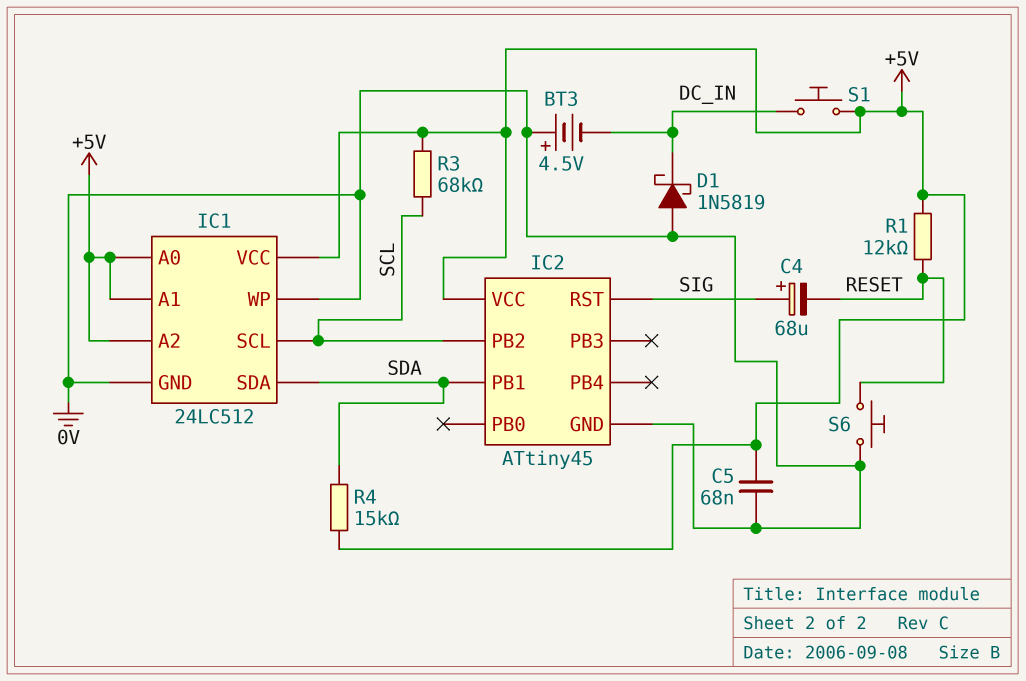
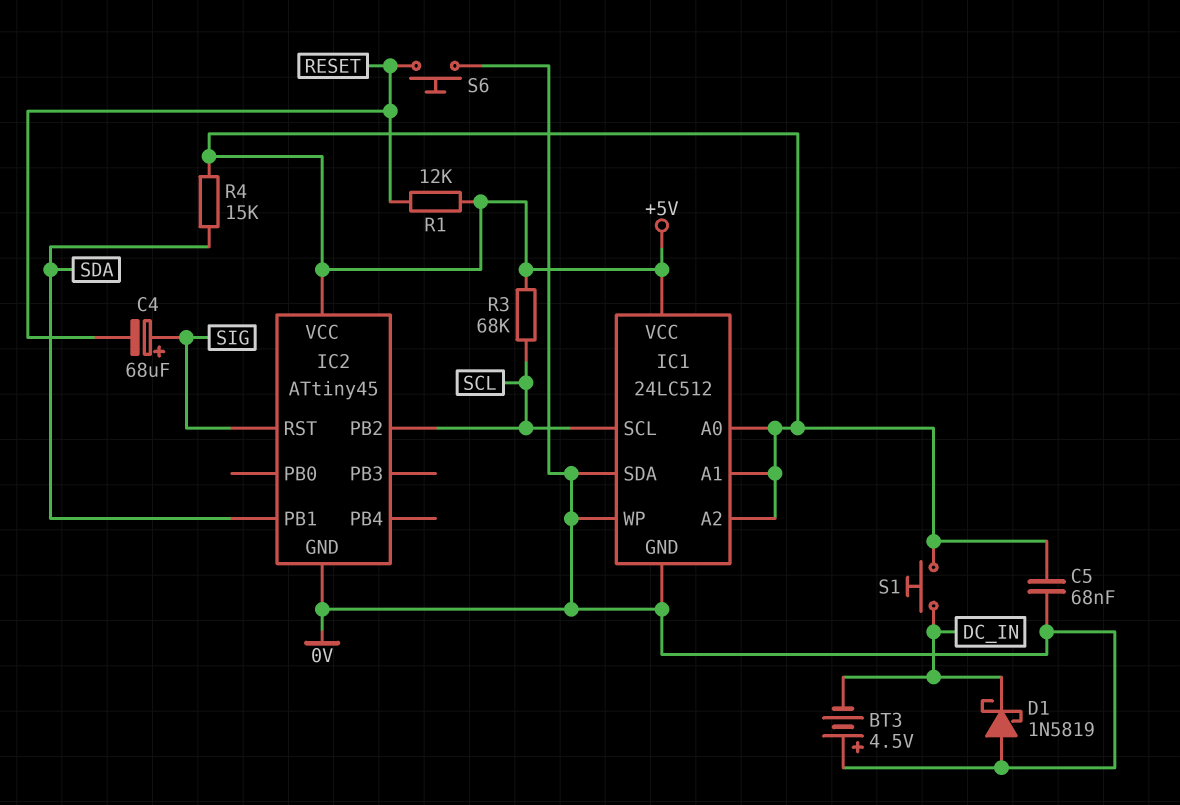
IC1 pin SDA: SDA -> 0V

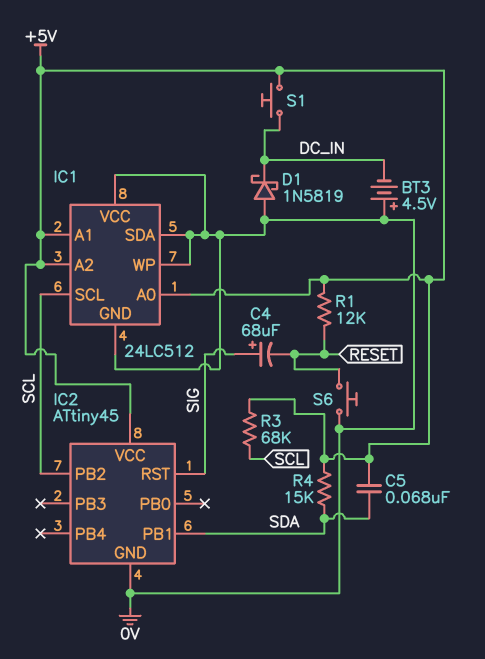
C5: 68nF (+5V, 0V) -> 68nF (+5V, SDA)
IC1 pin VCC: +5V -> 0V

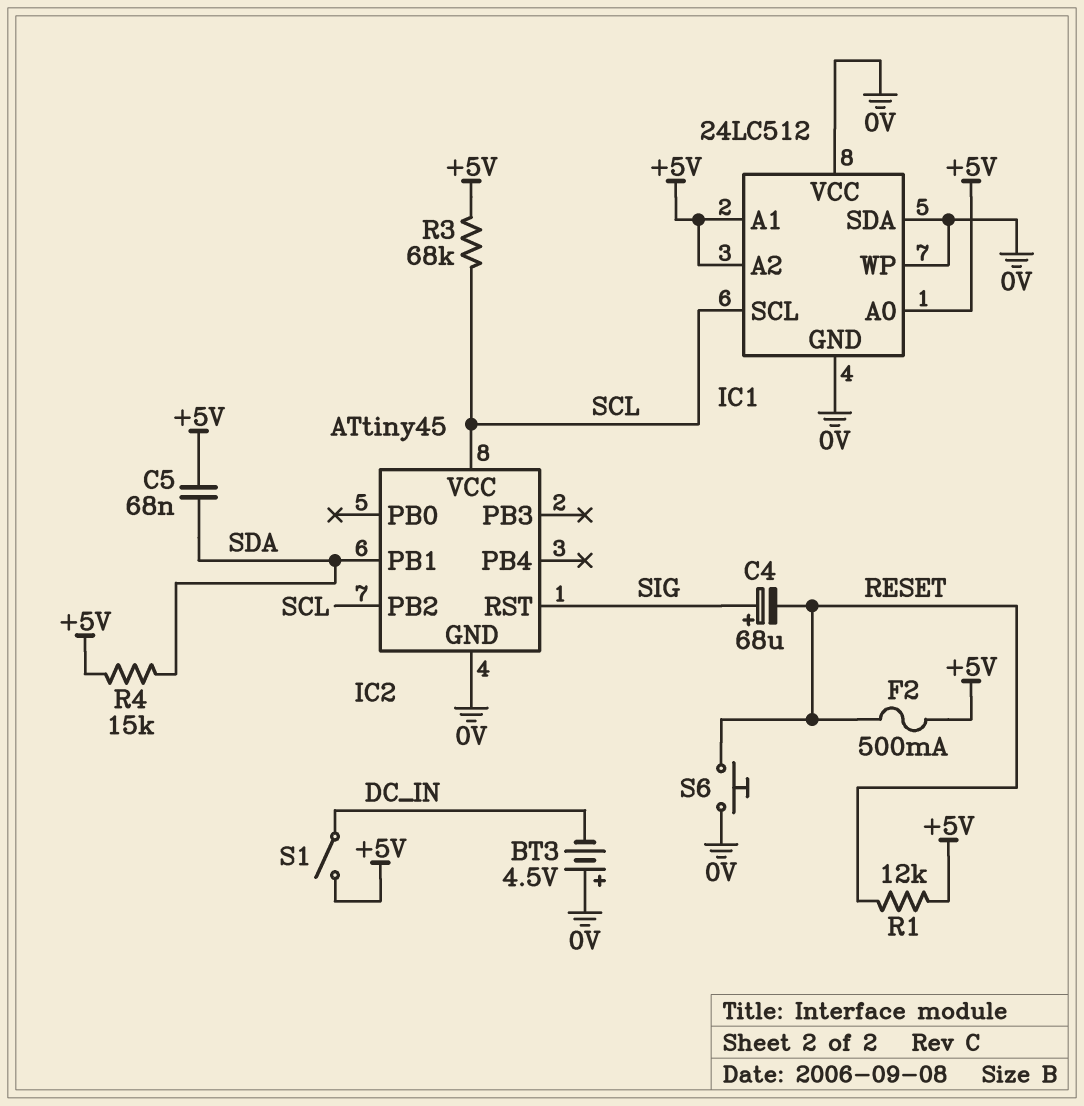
D1: schottky 1N5819 (A 0V, K DC_IN) -> none
F2: none -> 500mA (+5V, RESET)
IC2 pin VCC: +5V -> SCL
S1: button (+5V, DC_IN) -> switch (+5V, DC_IN)

